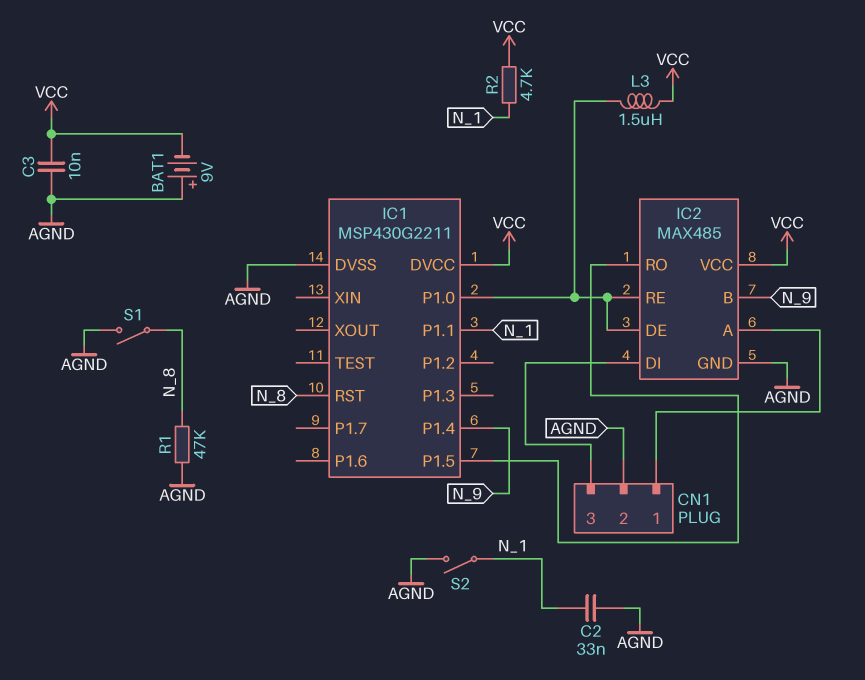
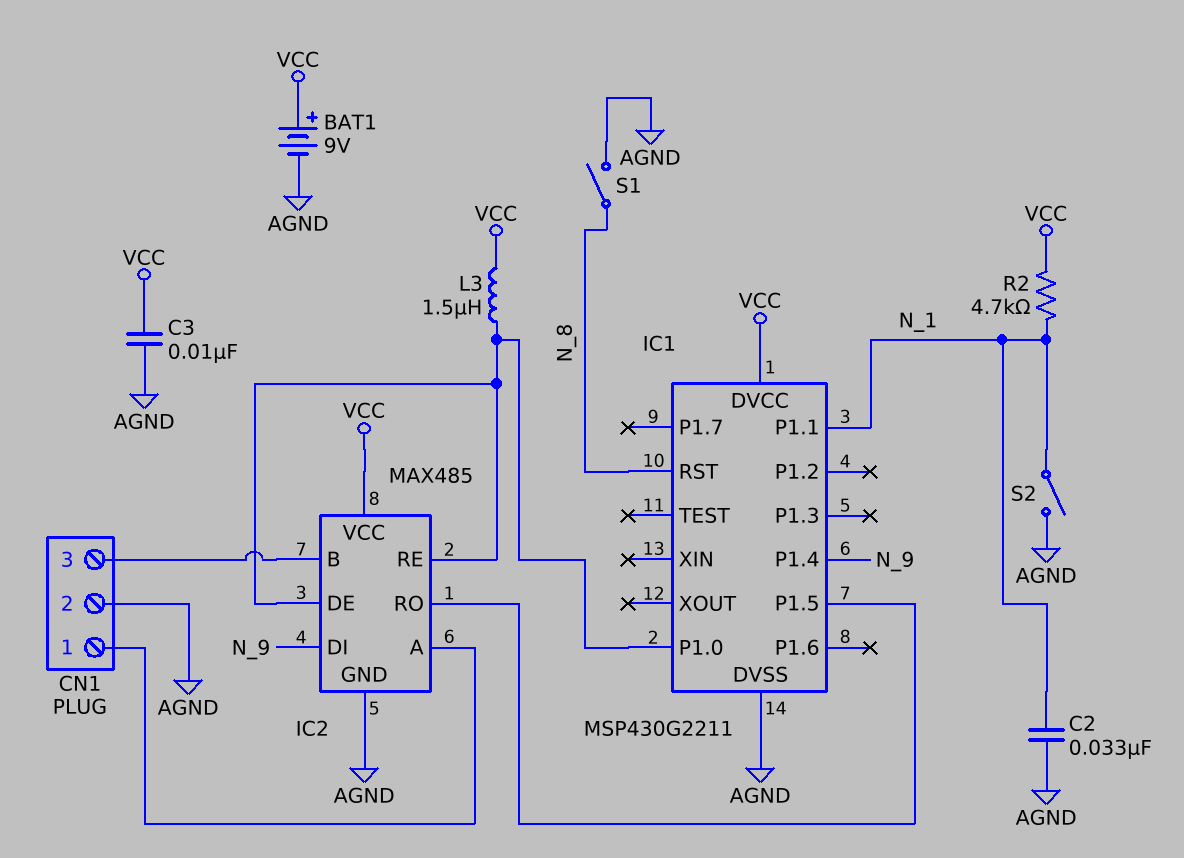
BAT1: 9V (plus AGND, minus VCC) -> 9V (plus VCC, minus AGND)
IC2 pin B: N_9 -> CN1/3
IC2 pin DI: CN1/3 -> N_9
R1: 47k (AGND, N_8) -> none

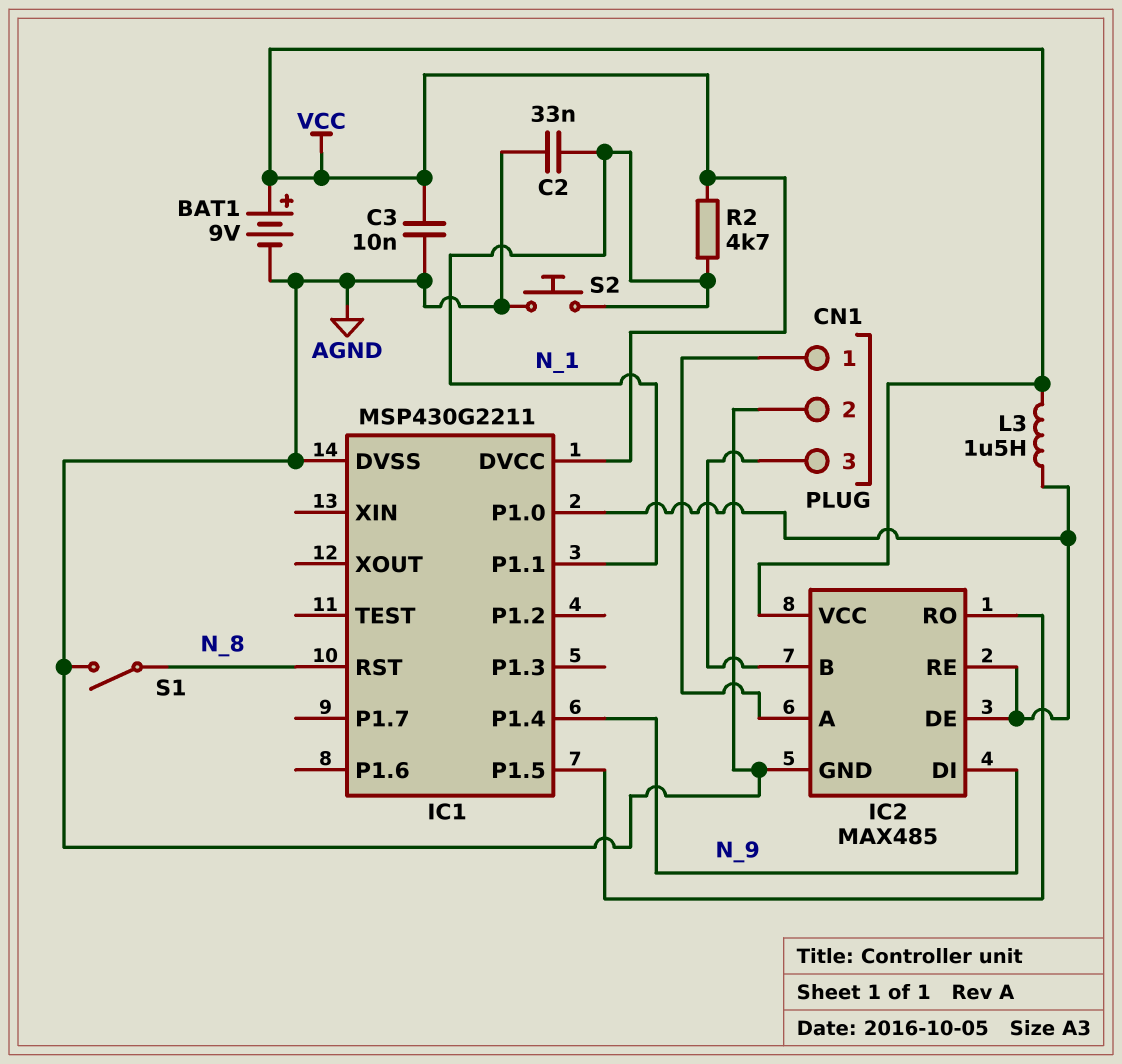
S2: switch (AGND, N_1) -> button (AGND, N_1)

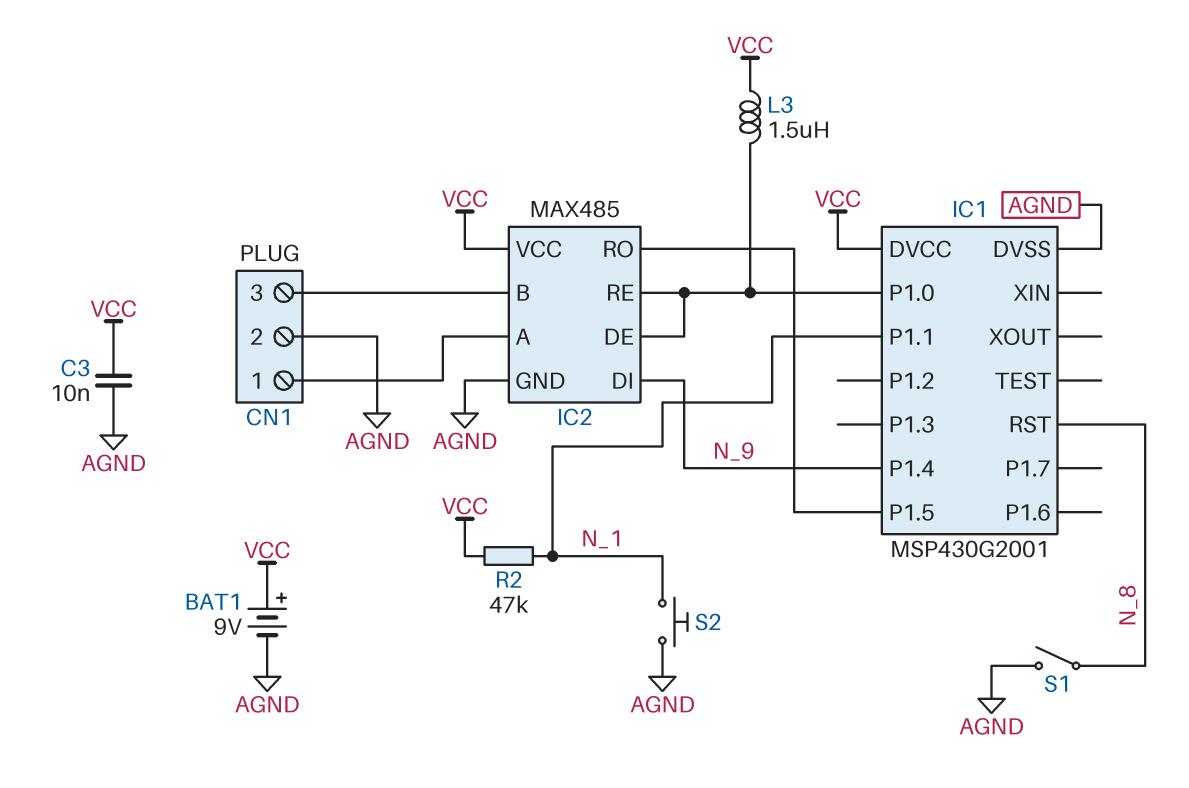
C2: 33nF (AGND, N_1) -> none
IC1: MSP430G2211 -> MSP430G2001
R2: 4.7k (N_1, VCC) -> 47k (N_1, VCC)

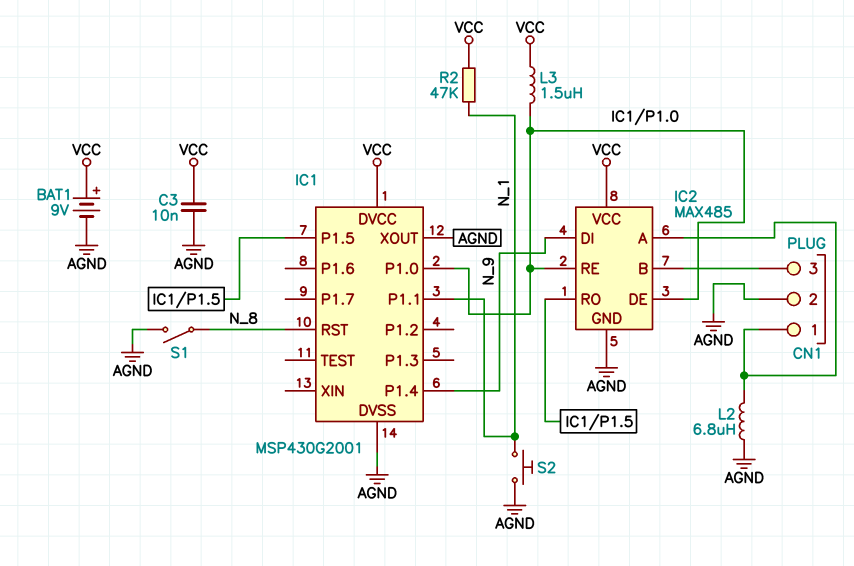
IC1 pin XOUT: none -> AGND
L2: none -> 6.8uH (AGND, CN1/1)

